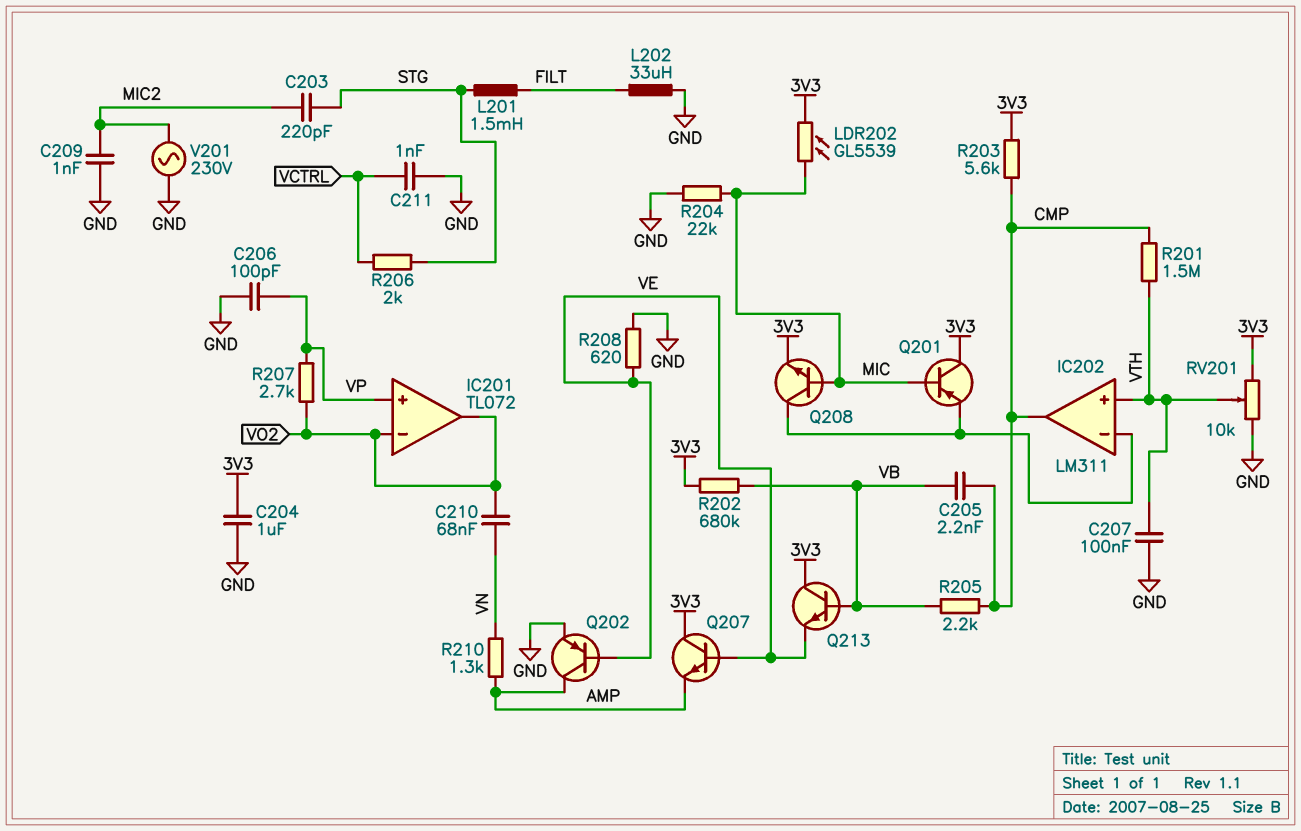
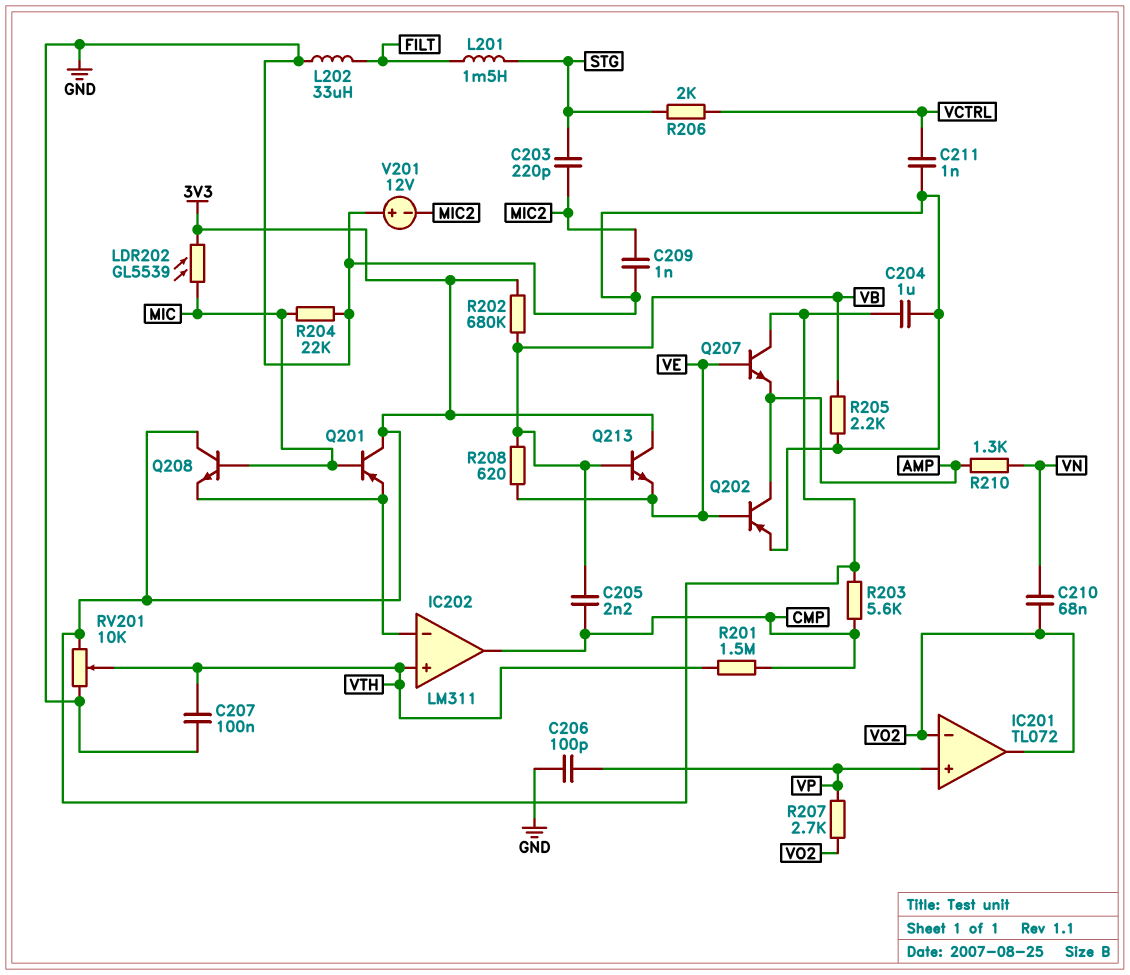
Q208: NPN (B MIC, C IC202/in-, E 3V3) -> NPN (B MIC, C 3V3, E IC202/in-)
R205: 2.2k (CMP, VB) -> 2.2k (GND, VB)
R208: 620 (GND, VE) -> 620 (VB, VE)
V201: AC 230V (GND, MIC2) -> 12V (plus GND, minus MIC2)

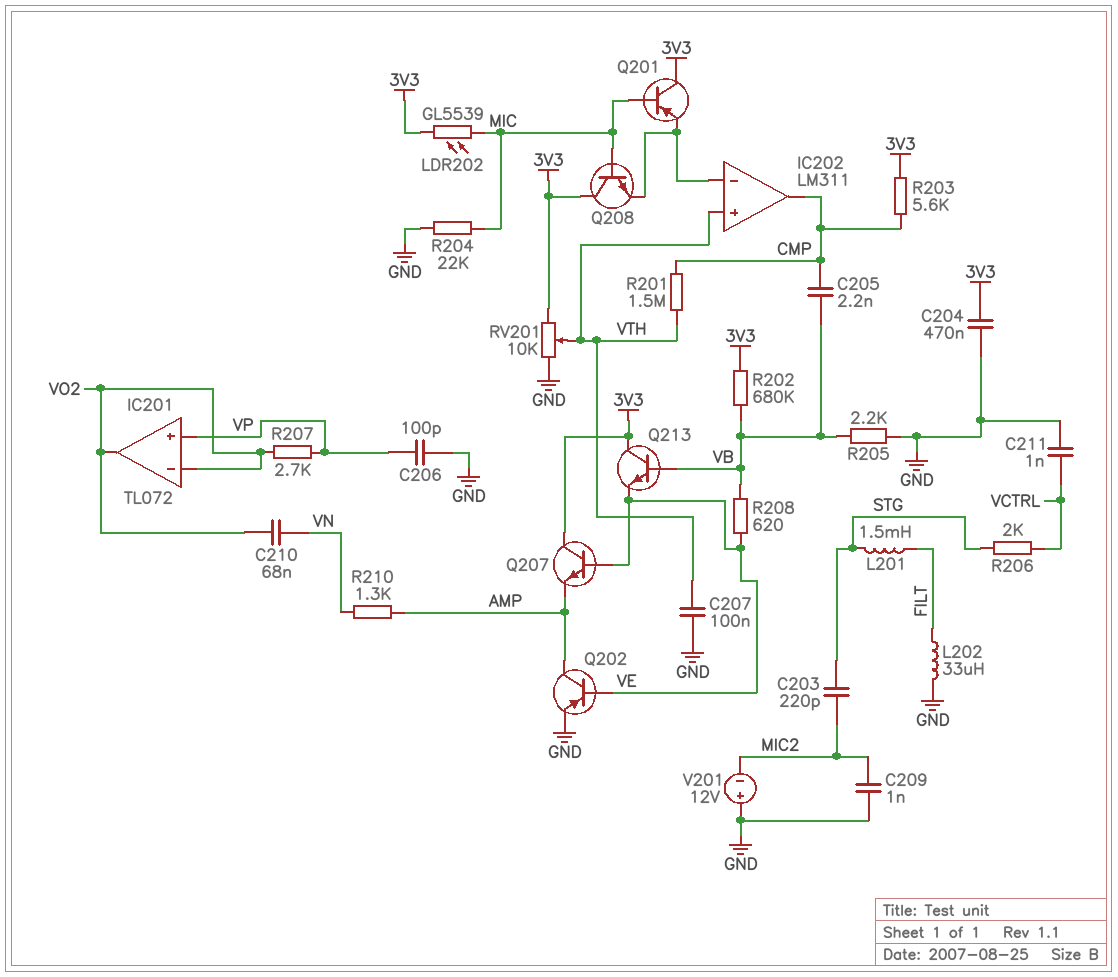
C204: 1uF (3V3, GND) -> 470nF (3V3, GND)

